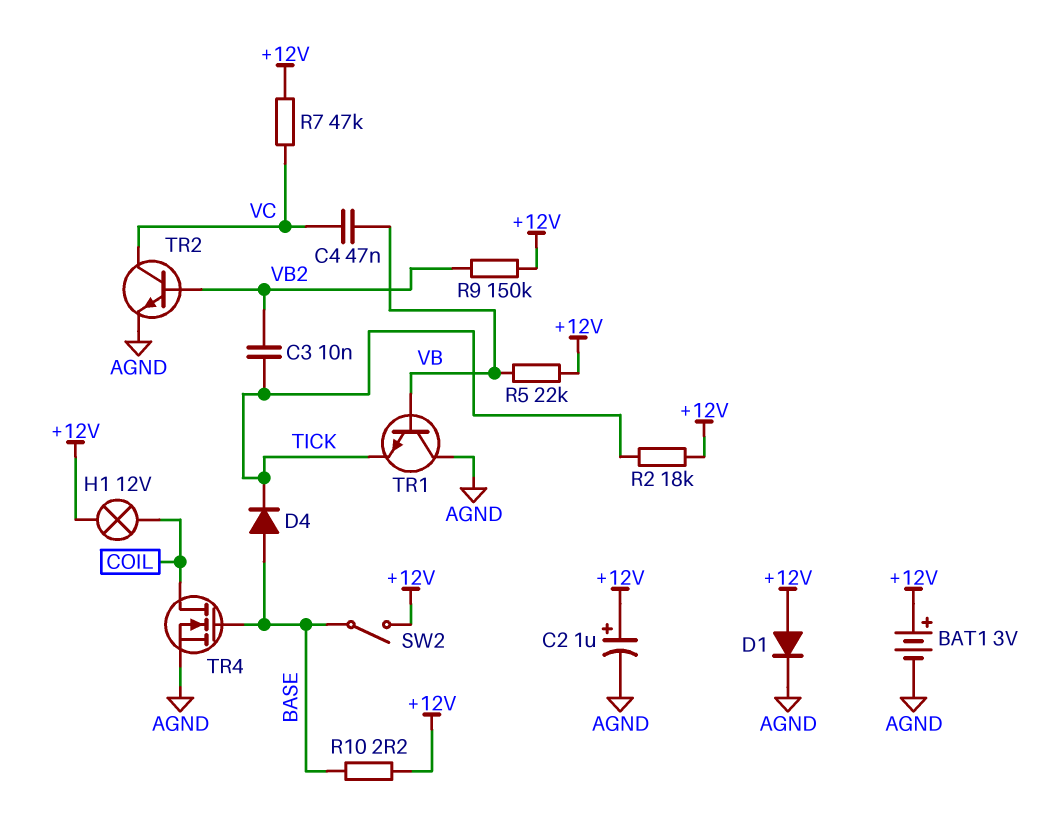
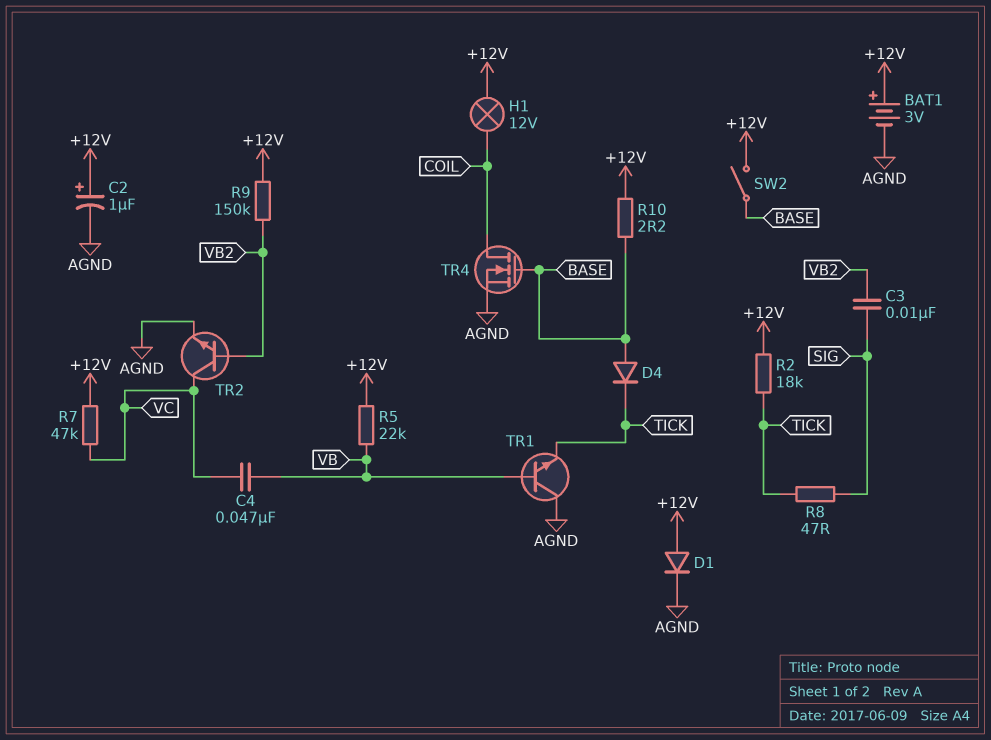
C3: 10nF (TICK, VB2) -> 10nF (SIG, VB2)
R8: none -> 47 (SIG, TICK)

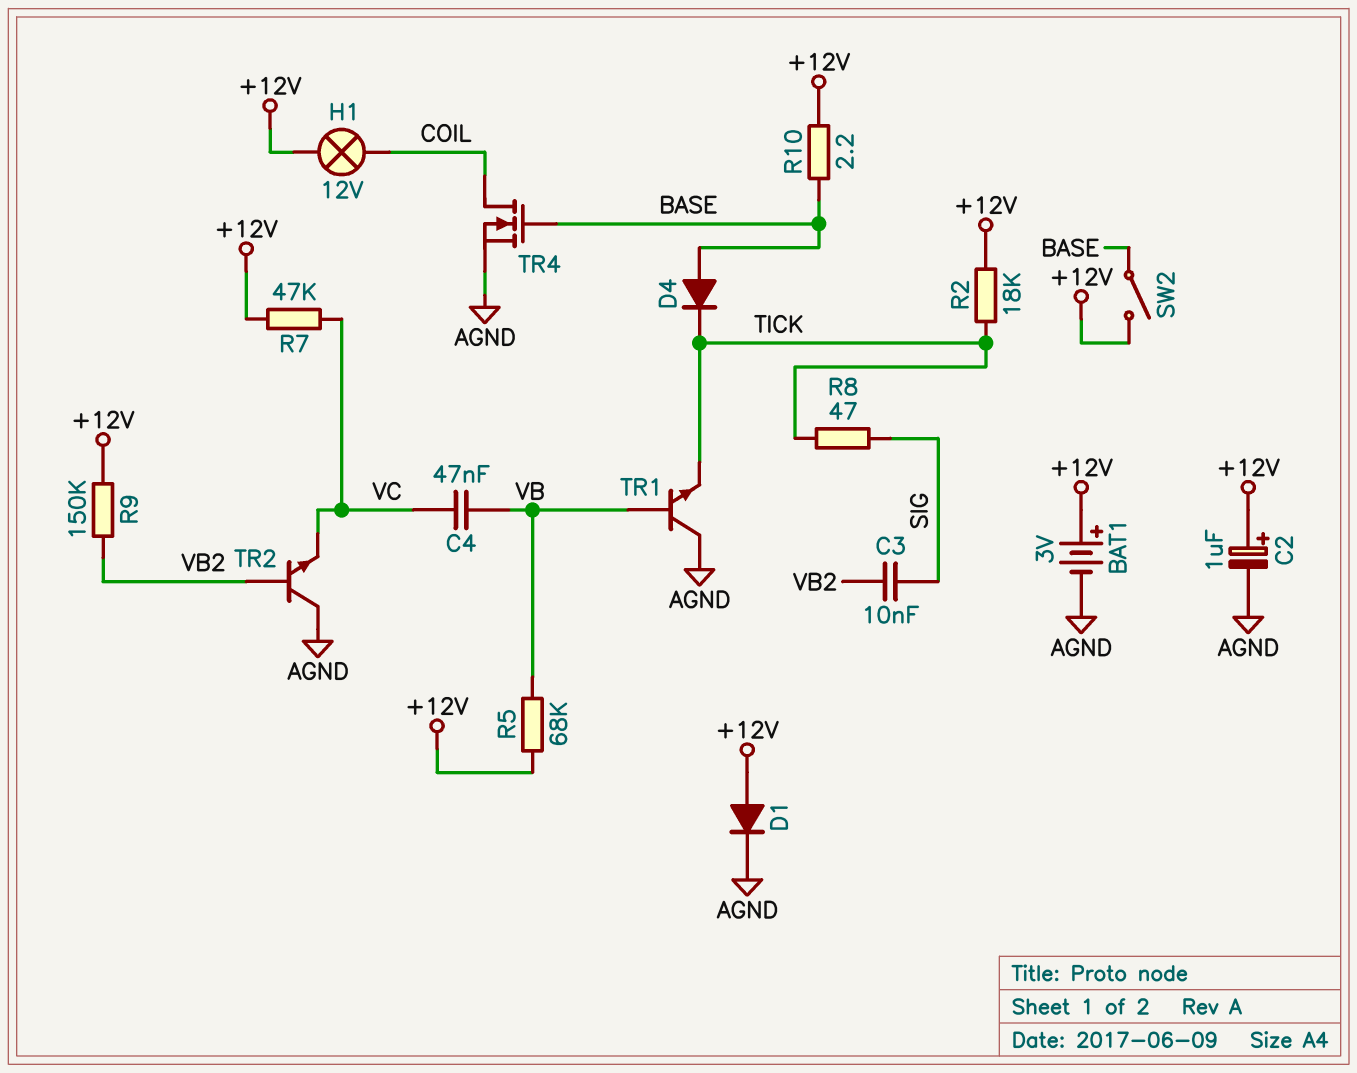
R5: 22k (+12V, VB) -> 68k (+12V, VB)
TR2: NPN (B VB2, C VC, E AGND) -> NPN (B VB2, C AGND, E VC)

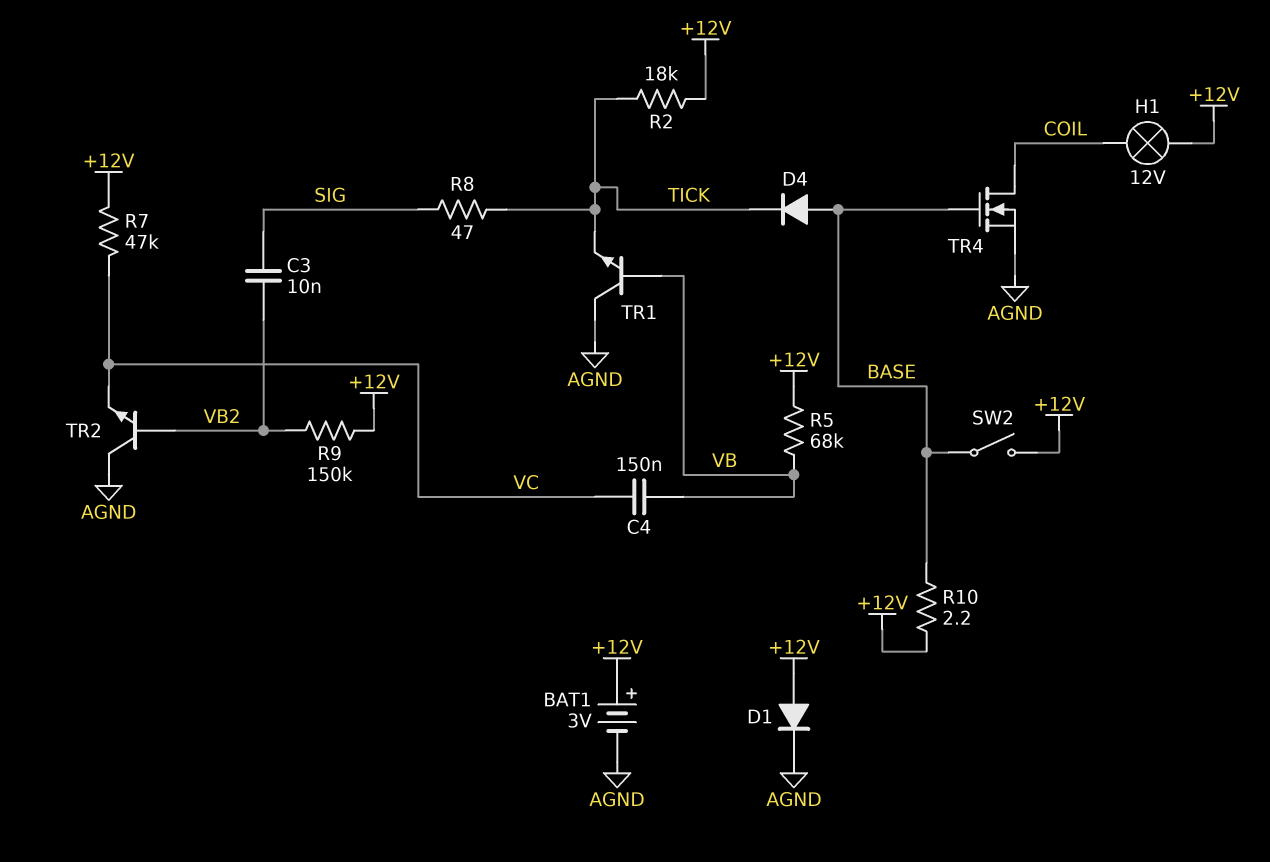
C2: 1uF (plus +12V, minus AGND) -> none
C4: 47nF (VB, VC) -> 150nF (VB, VC)

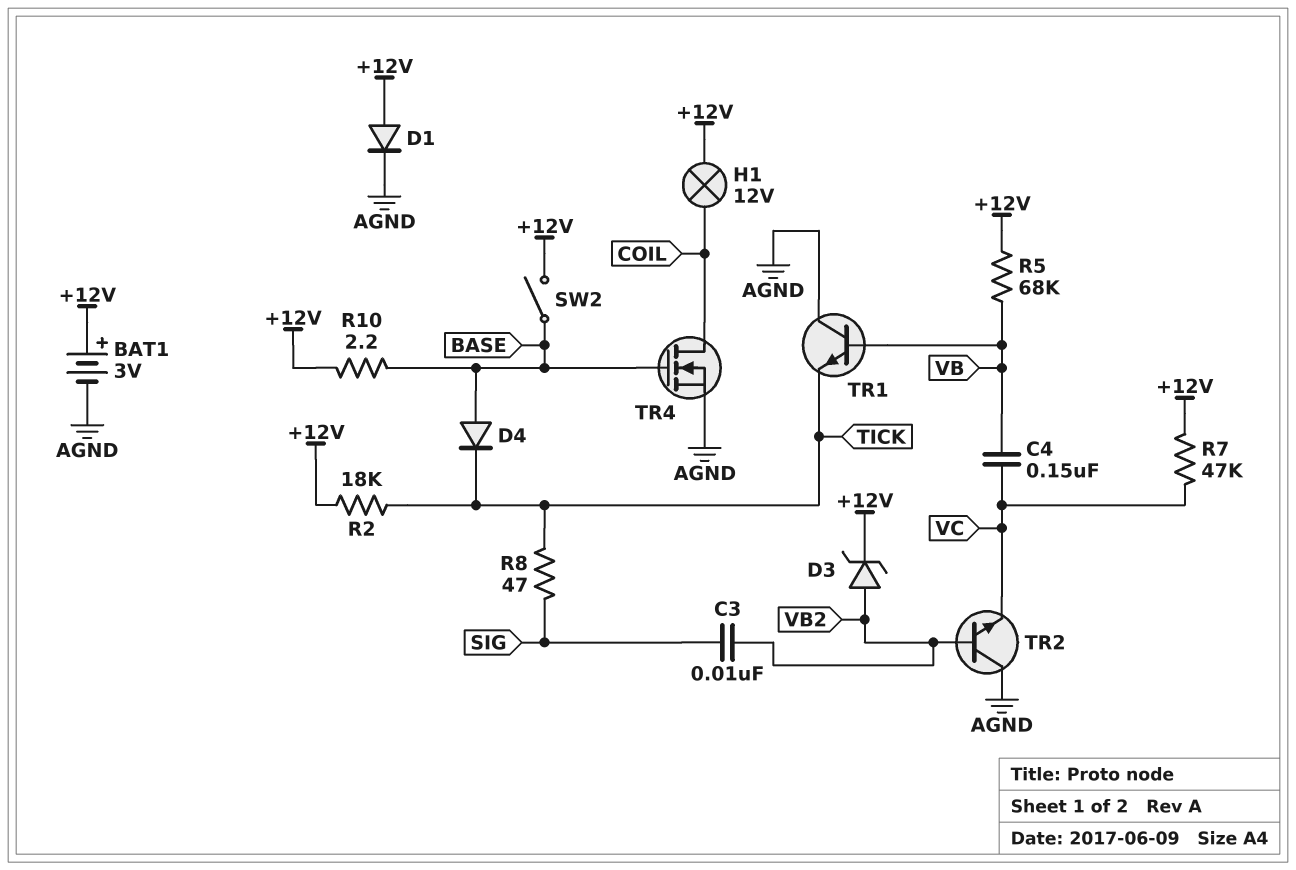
D3: none -> zener (A VB2, K +12V)
R9: 150k (+12V, VB2) -> none

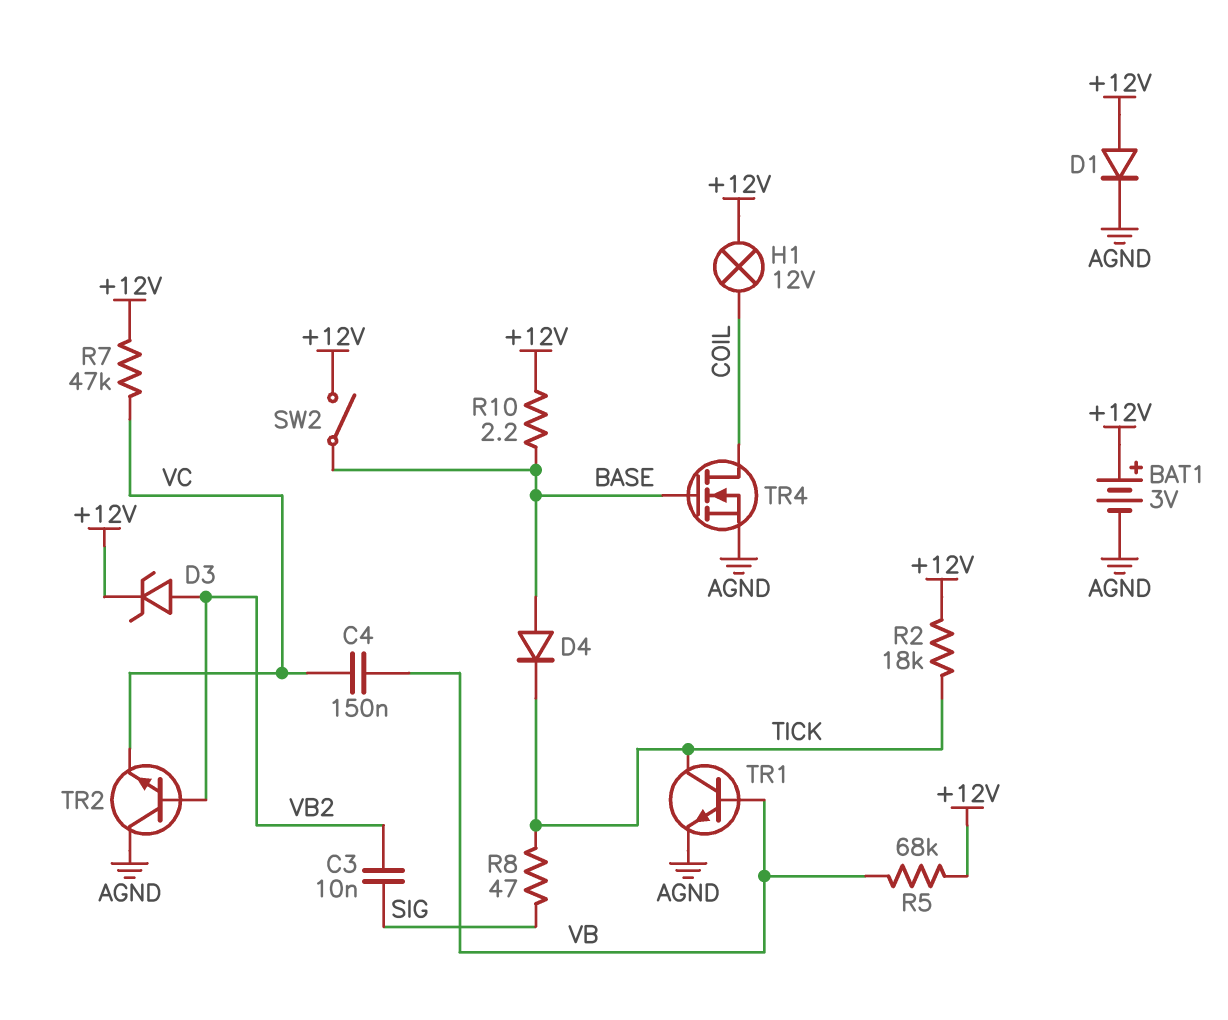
TR1: NPN (B VB, C AGND, E TICK) -> NPN (B VB, C TICK, E AGND)

